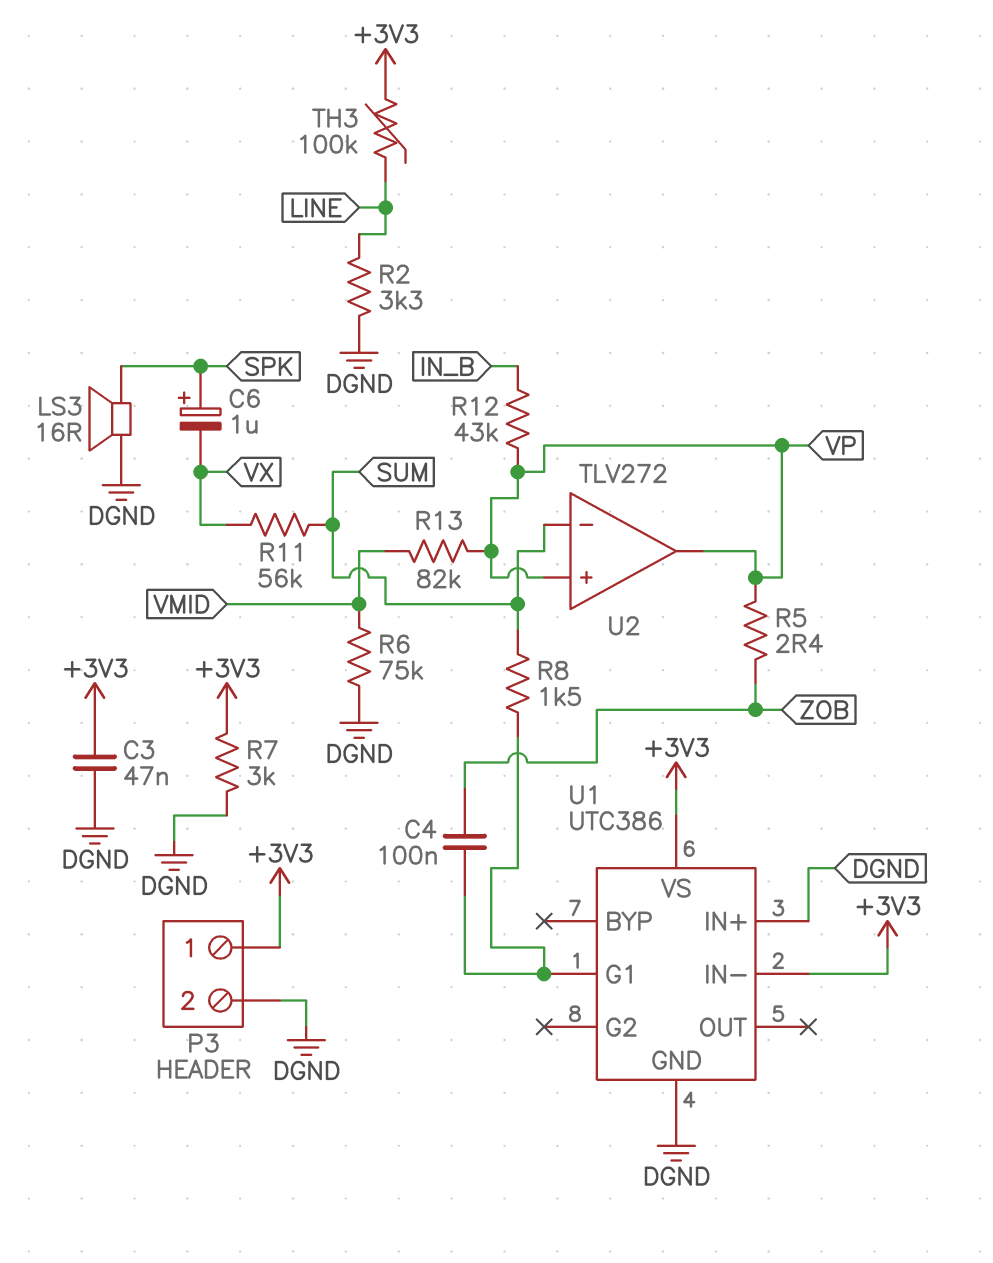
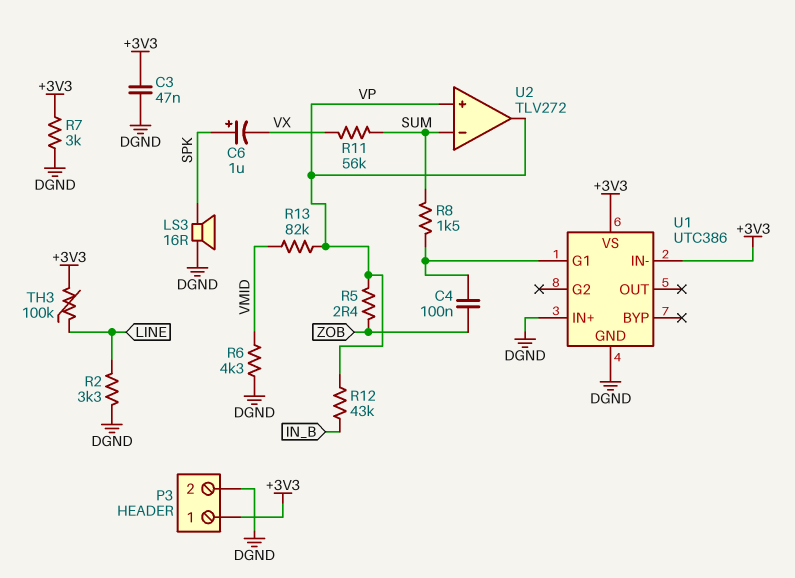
R6: 75k (DGND, VMID) -> 4.3k (DGND, VMID)

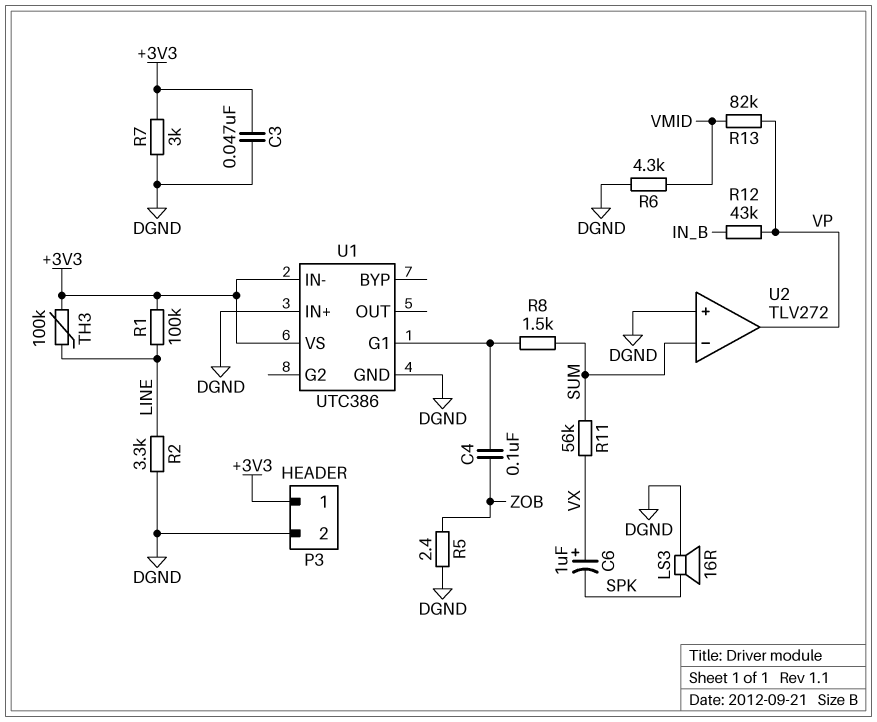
C6: 1uF (plus SPK, minus VX) -> 1uF (plus VX, minus SPK)
R1: none -> 100k (+3V3, LINE)
R5: 2.4 (VP, ZOB) -> 2.4 (DGND, ZOB)
U2 pin in+: VP -> DGND

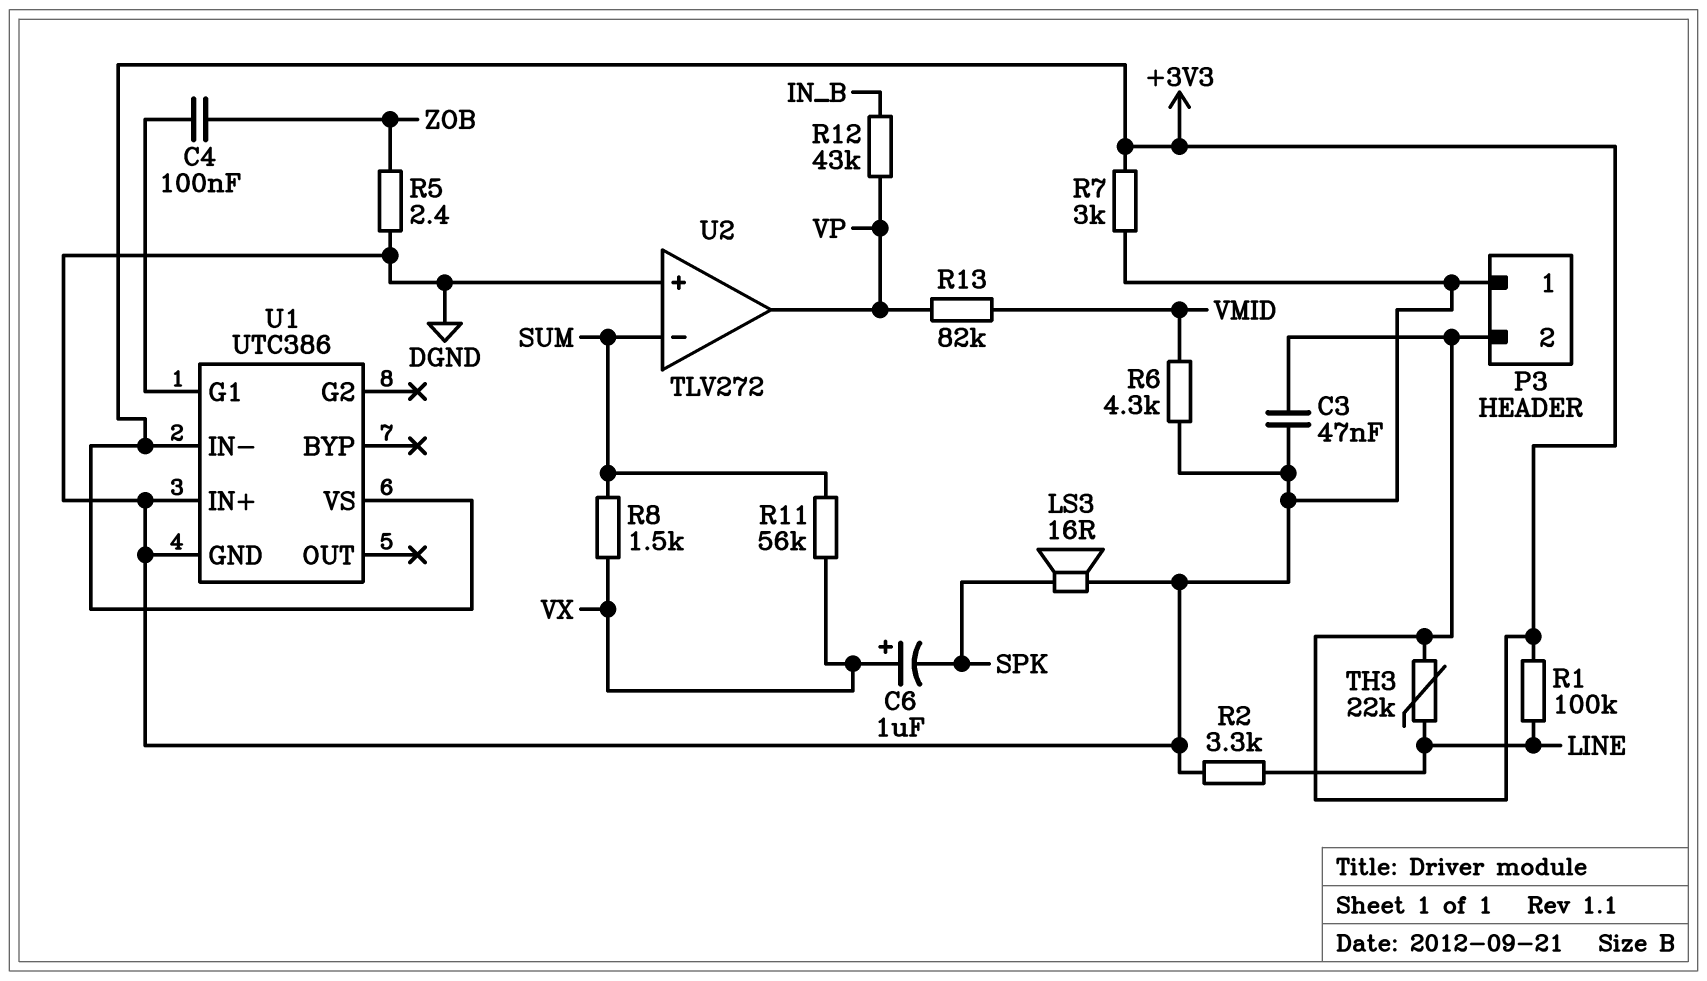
P3 pin 1: +3V3 -> DGND
P3 pin 2: DGND -> +3V3
R8: 1.5k (SUM, U1/G1) -> 1.5k (SUM, VX)
TH3: 100k (+3V3, LINE) -> 22k (+3V3, LINE)

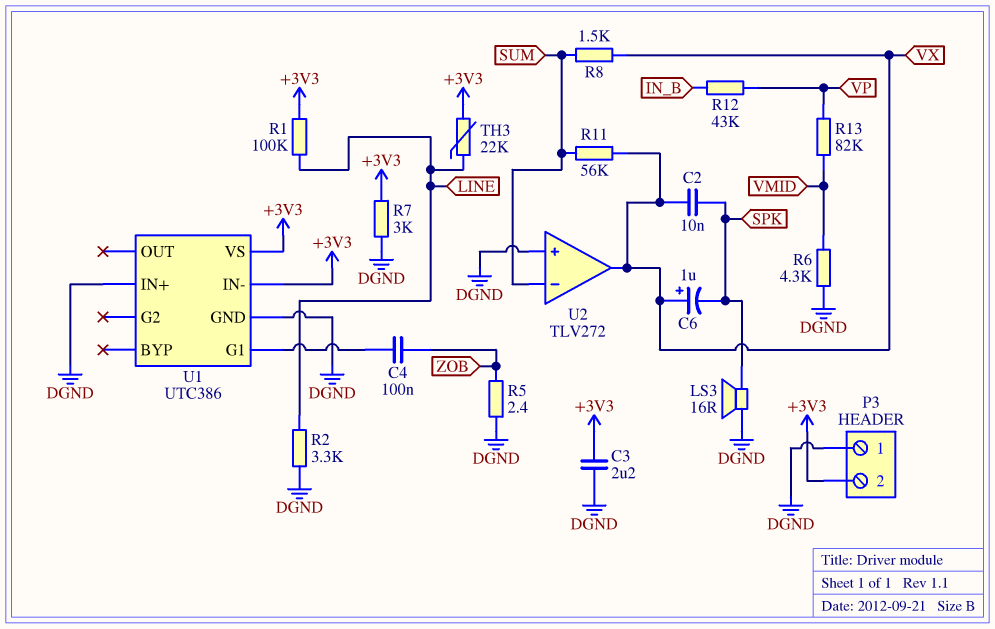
C2: none -> 10nF (SPK, VX)
C3: 47nF (+3V3, DGND) -> 2.2uF (+3V3, DGND)
U2 pin out: VP -> VX

